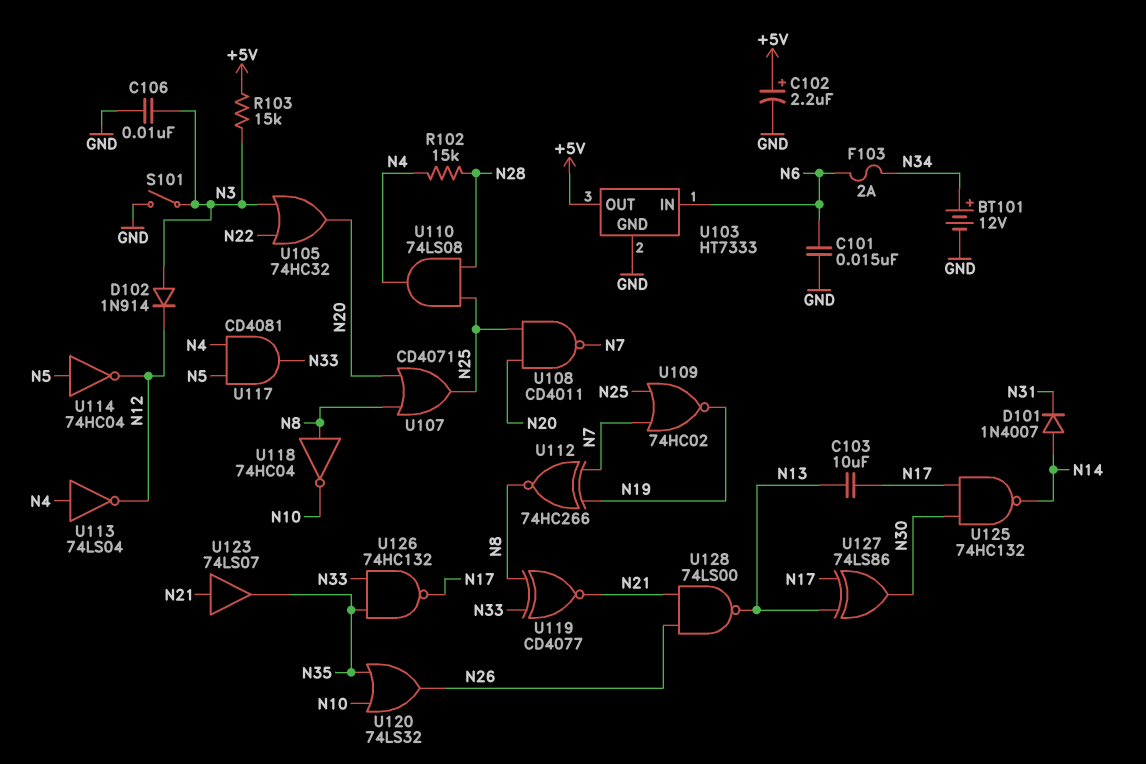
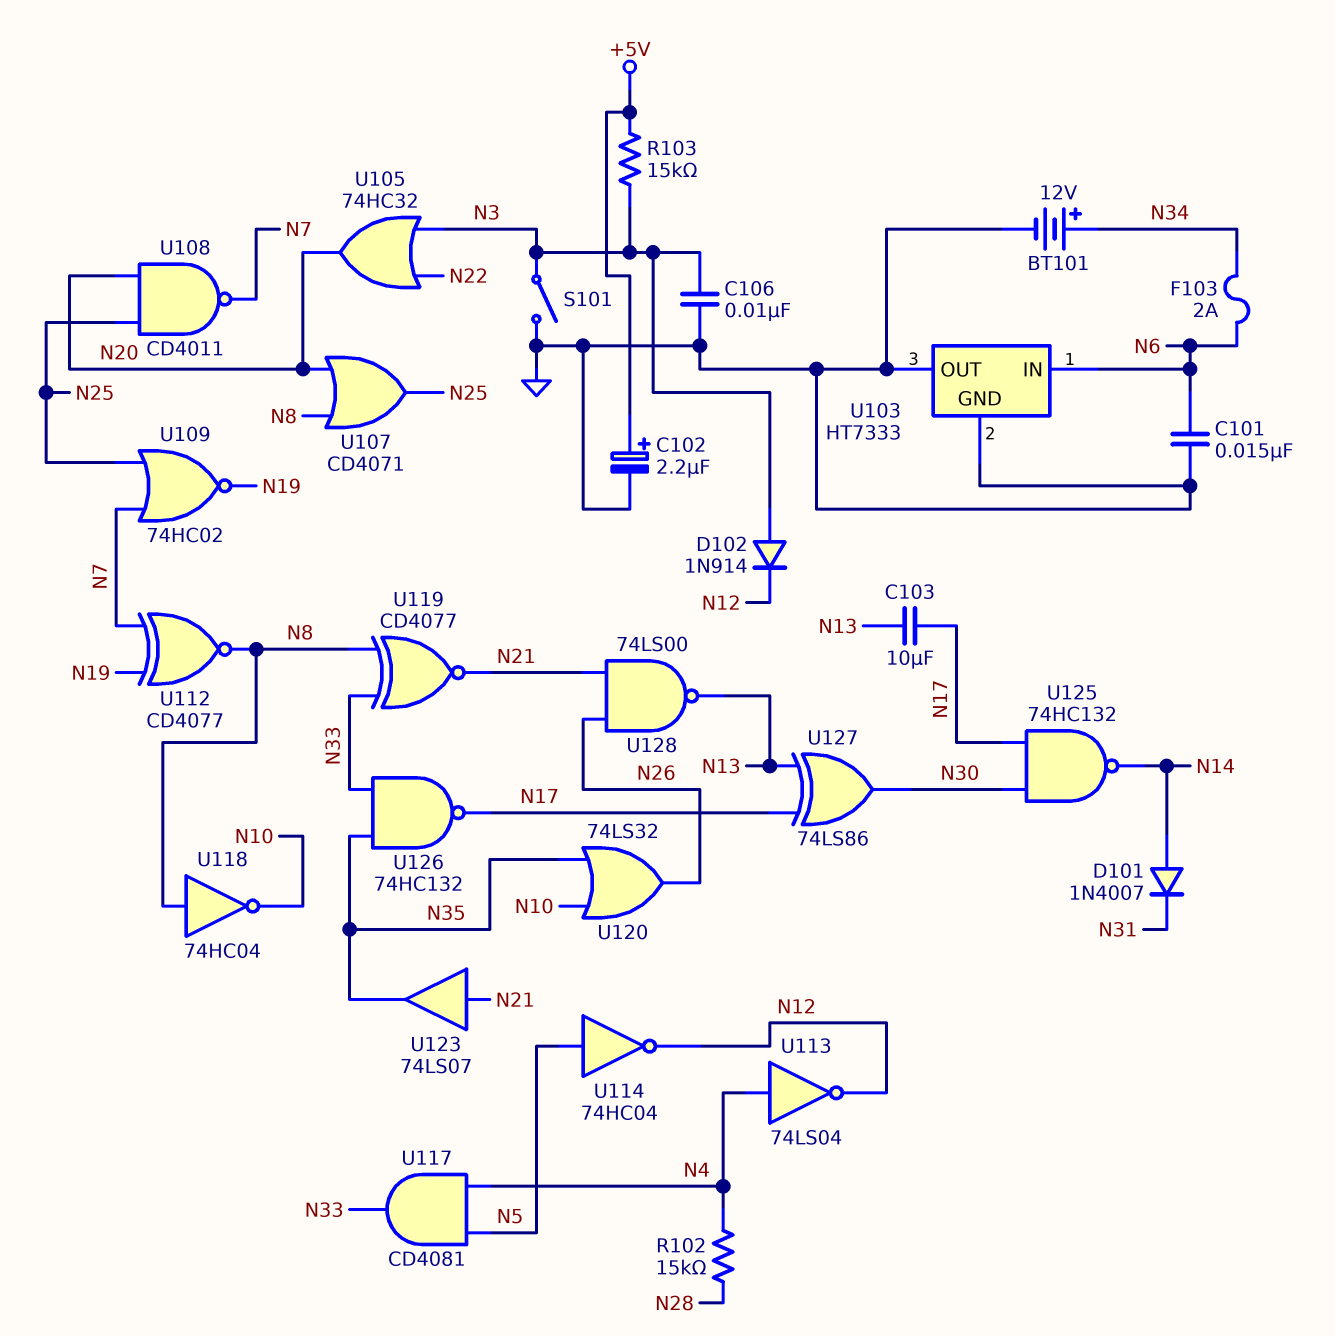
U103 pin OUT: +5V -> GND
U110: AND 74LS08 (in N25, in N28, out N4) -> none
U112: XNOR 74HC266 (in N7, in N19, out N8) -> XNOR CD4077 (in N7, in N19, out N8)

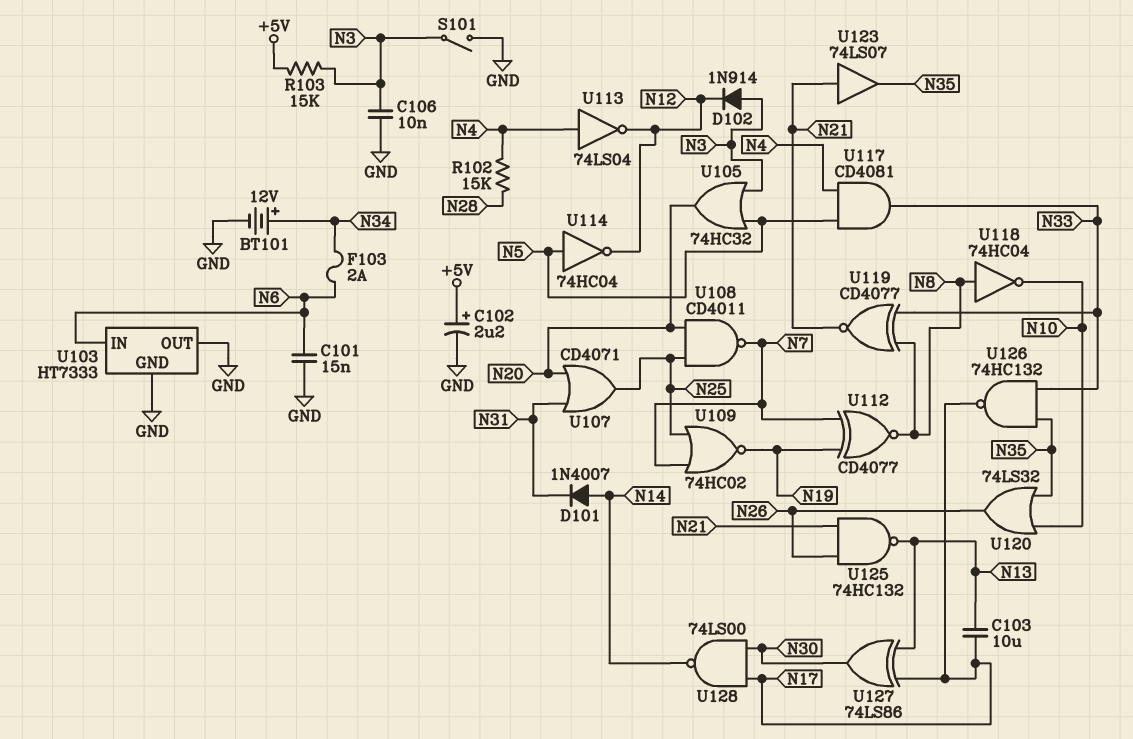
U105: OR 74HC32 (in N3, in N22, out N20) -> OR 74HC32 (in N3, in N5, out N20)
U107: OR CD4071 (in N8, in N20, out N25) -> OR CD4071 (in N20, in N31, out N25)
U125: NAND 74HC132 (in N17, in N30, out N14) -> NAND 74HC132 (in N21, in N26, out N13)
U128: NAND 74LS00 (in N21, in N26, out N13) -> NAND 74LS00 (in N17, in N30, out N14)

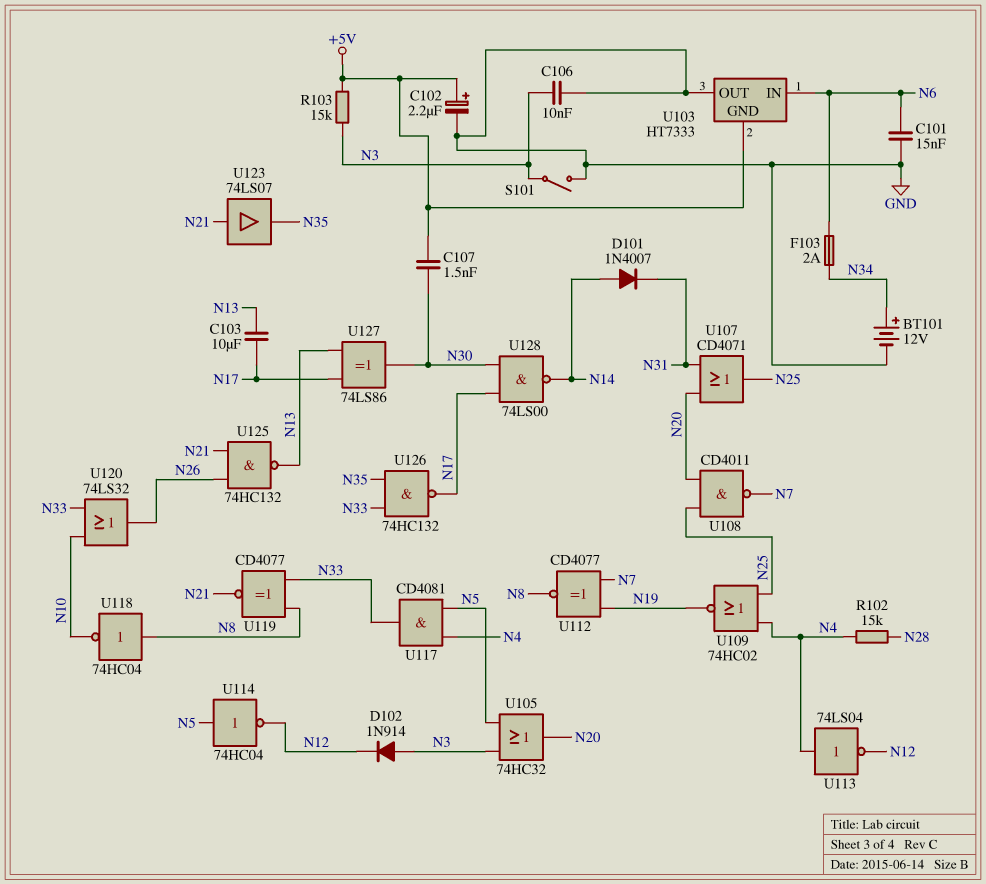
C107: none -> 1.5nF (+5V, N30)
U103 pin GND: GND -> +5V
U109: NOR 74HC02 (in N7, in N25, out N19) -> NOR 74HC02 (in N4, in N25, out N19)
U120: OR 74LS32 (in N10, in N35, out N26) -> OR 74LS32 (in N10, in N33, out N26)

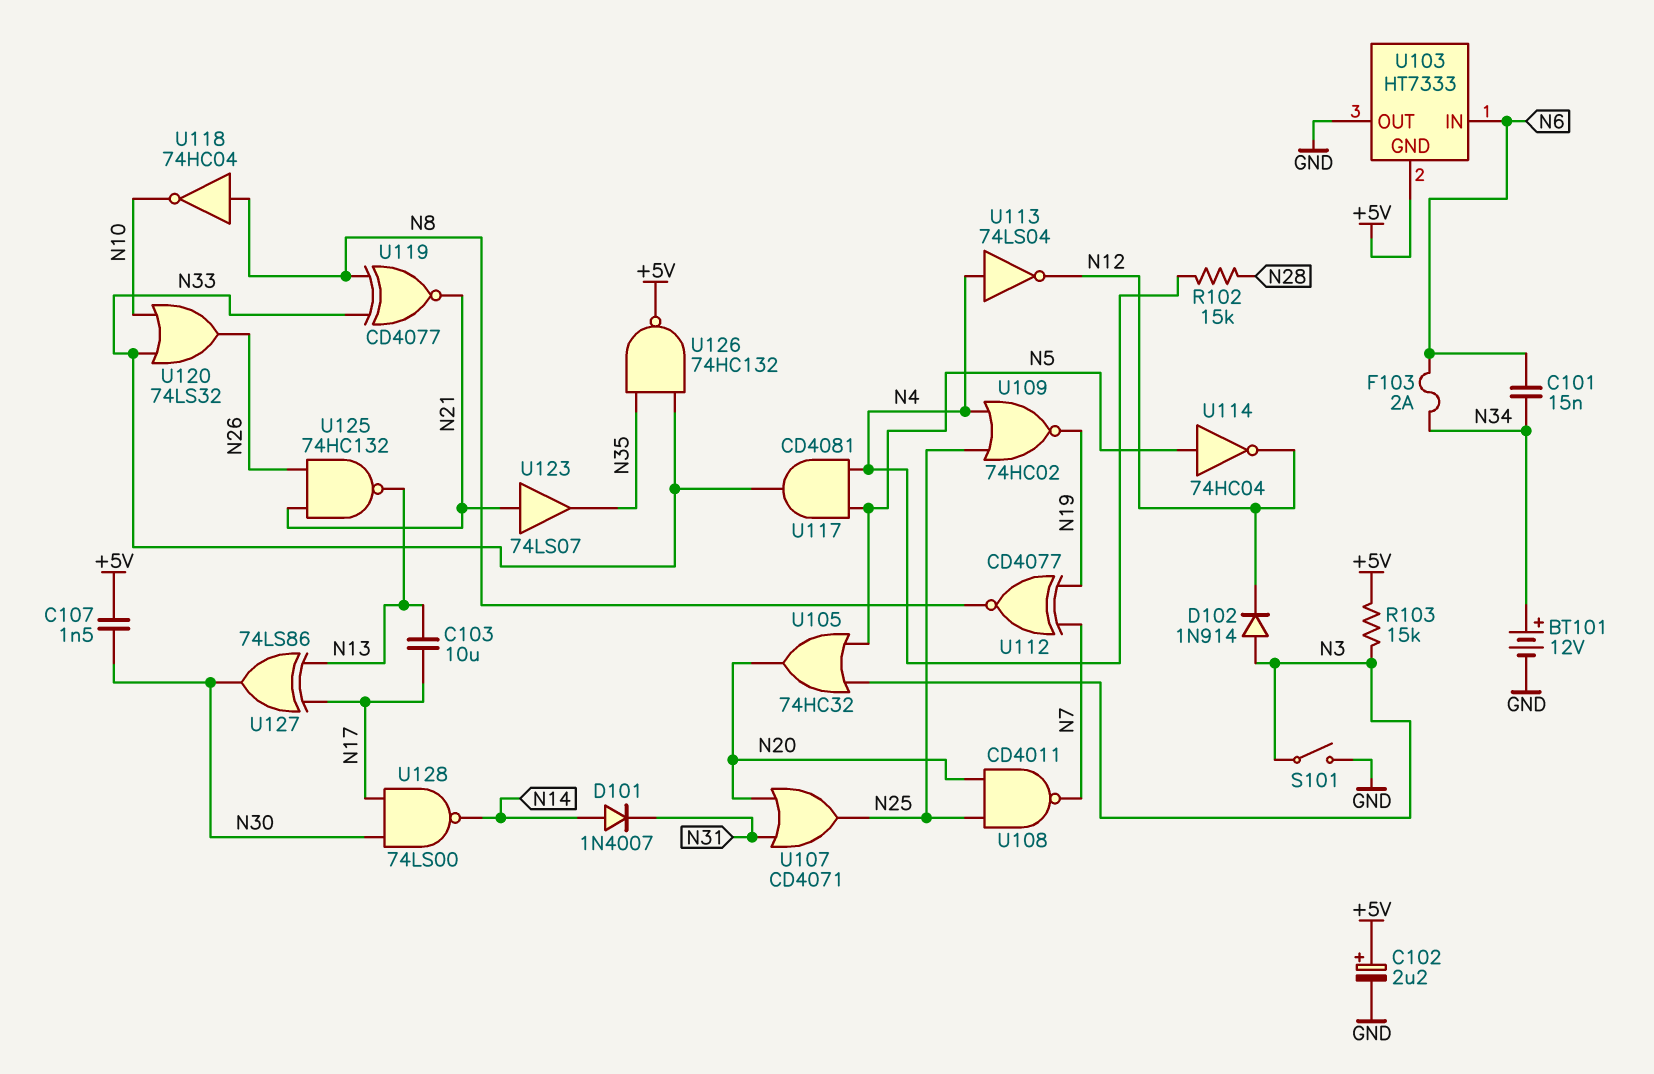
C101: 15nF (GND, N6) -> 15nF (N6, N34)
C106: 10nF (GND, N3) -> none
U126: NAND 74HC132 (in N33, in N35, out N17) -> NAND 74HC132 (in N33, in N35, out +5V)

